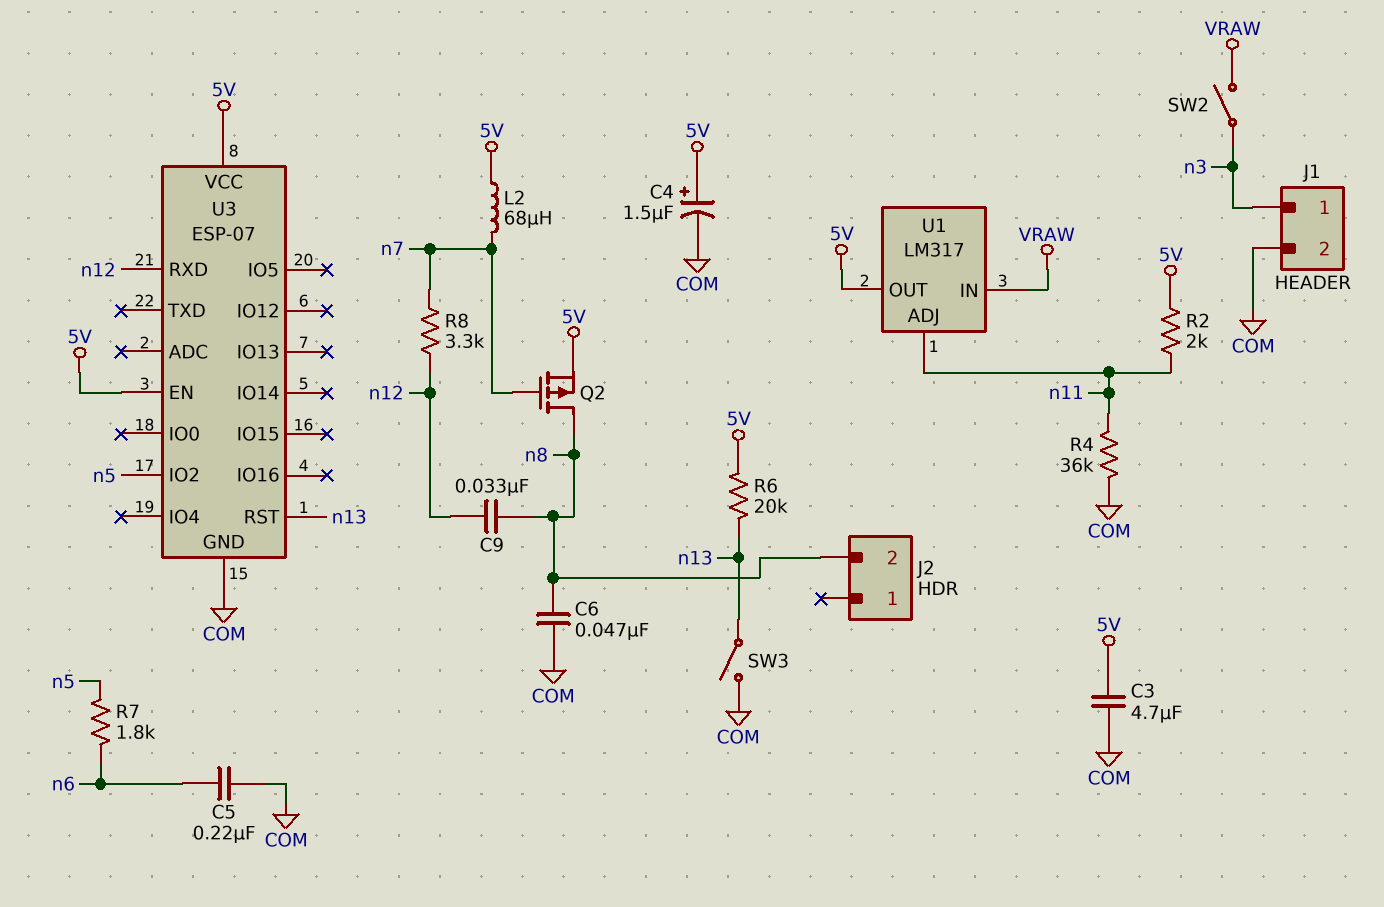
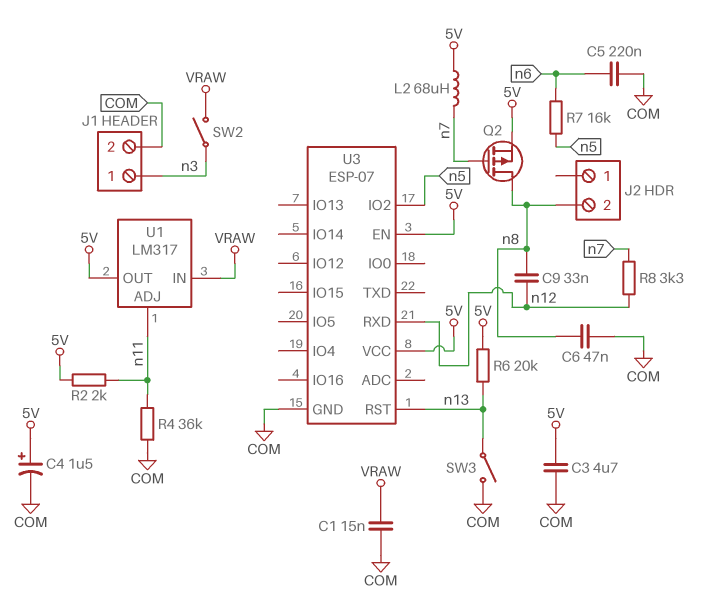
C1: none -> 15nF (COM, VRAW)
R7: 1.8k (n5, n6) -> 16k (n5, n6)

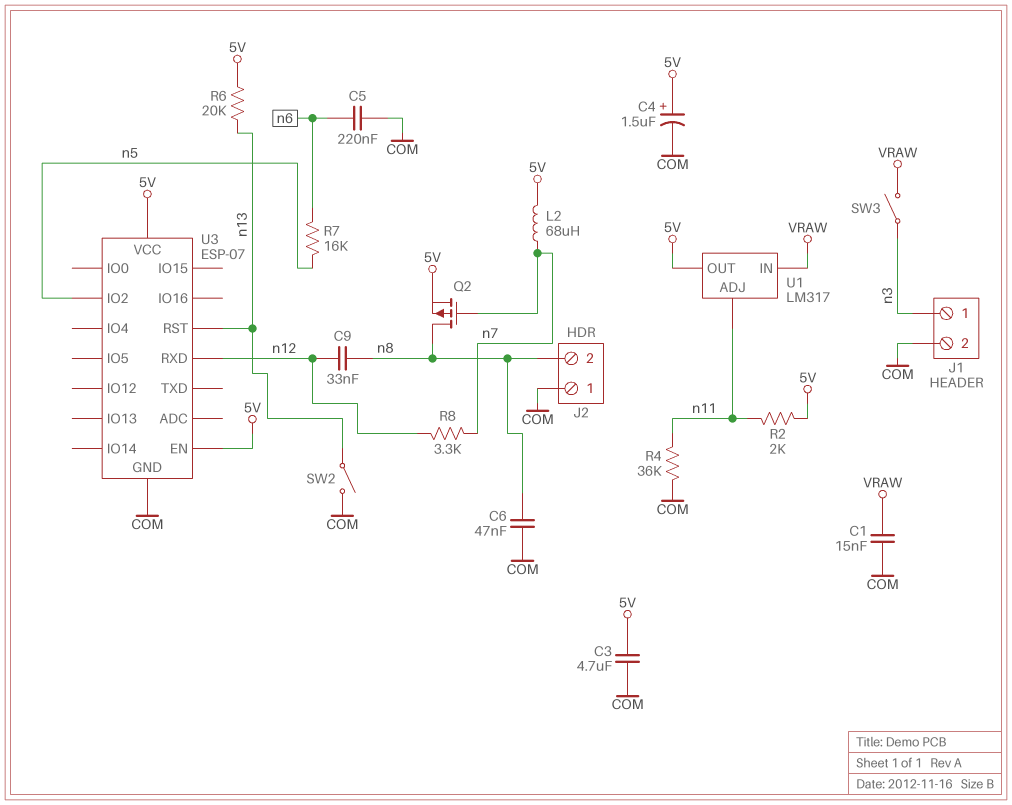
J2 pin 1: none -> COM
SW2: switch (VRAW, n3) -> switch (COM, n13)
SW3: switch (COM, n13) -> switch (VRAW, n3)

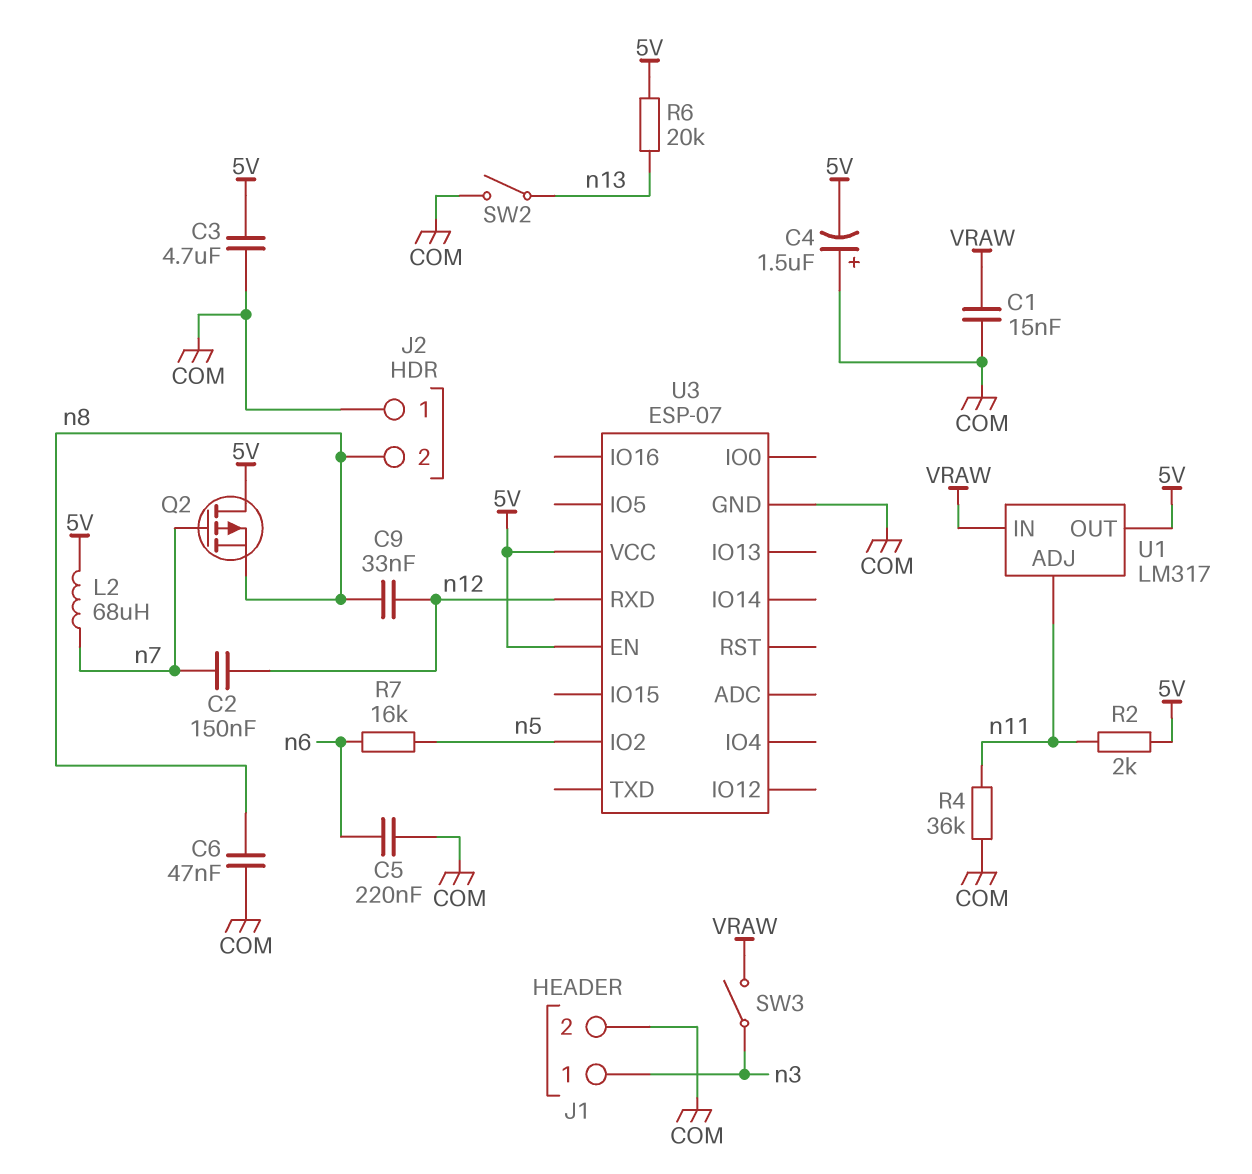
C2: none -> 150nF (n7, n12)
C4: 1.5uF (plus 5V, minus COM) -> 1.5uF (plus COM, minus 5V)
Q2: PMOS (G n7, D n8, S 5V) -> PMOS (G n7, D 5V, S n8)
R8: 3.3k (n7, n12) -> none
U3 pin RST: n13 -> none

